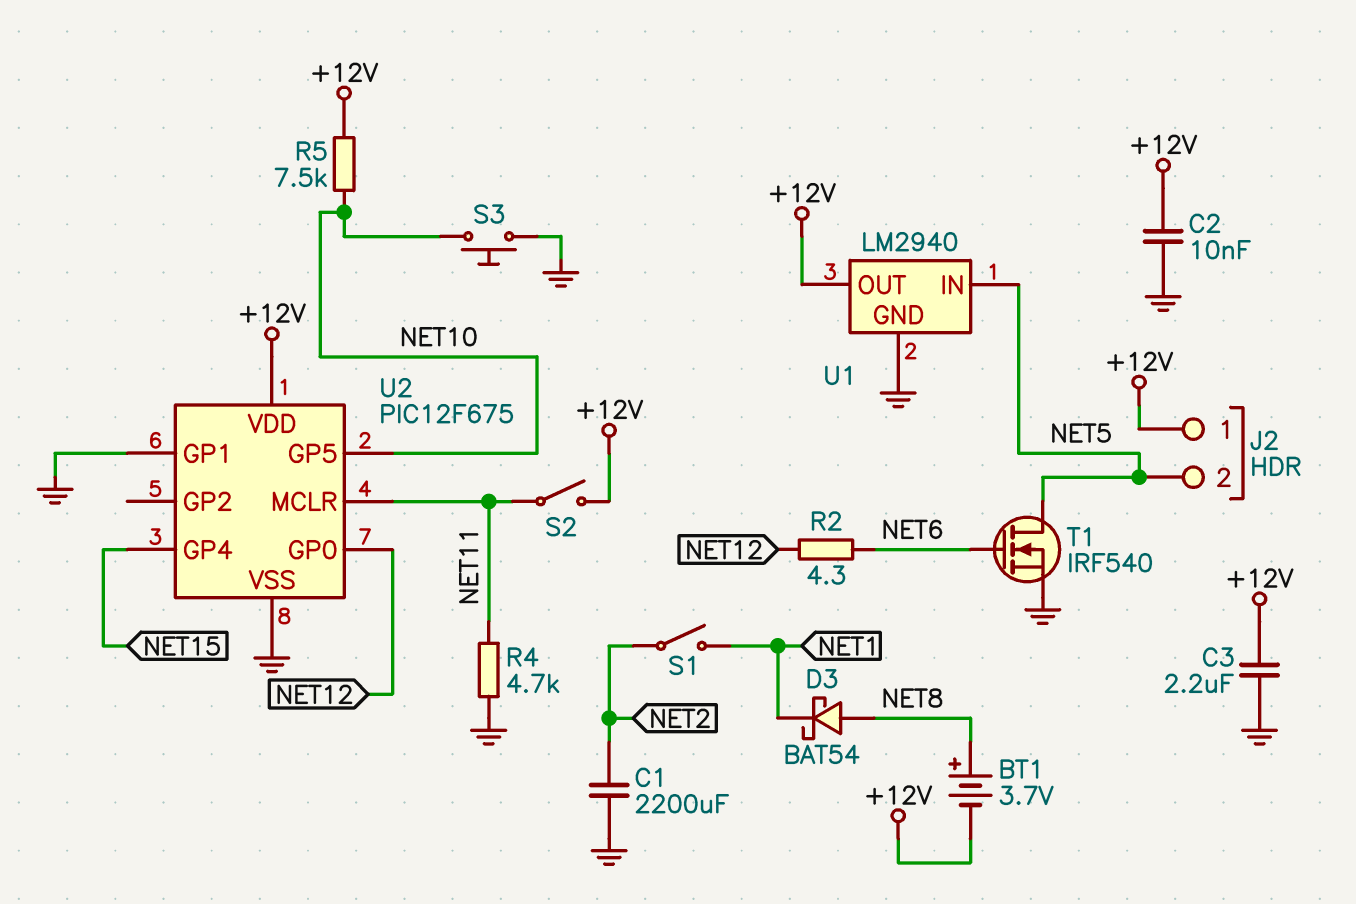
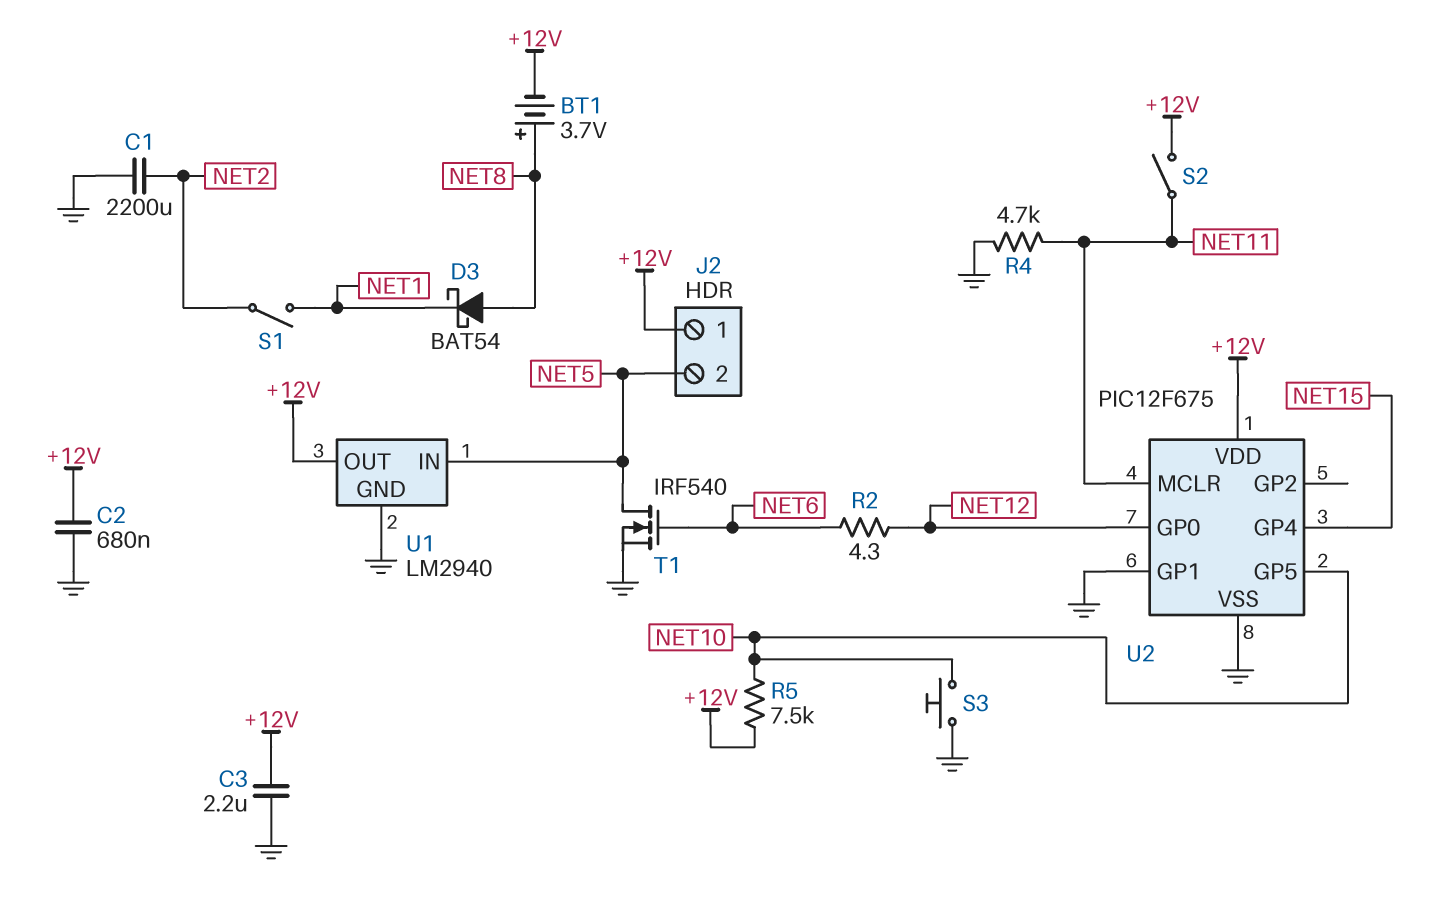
C2: 10nF (+12V, GND) -> 680nF (+12V, GND)

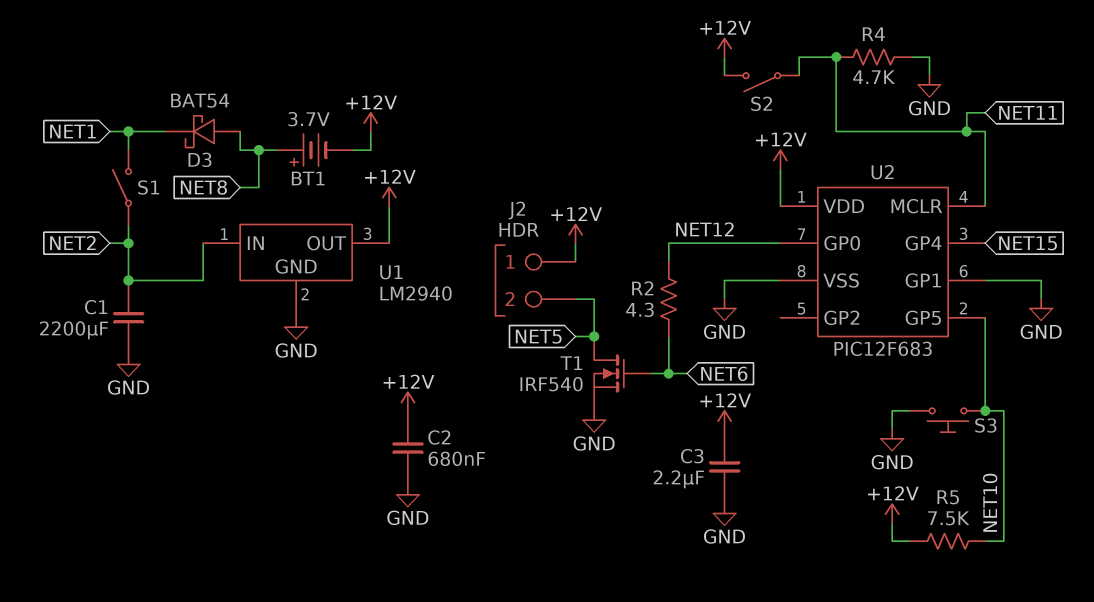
U1 pin IN: NET5 -> NET2
U2: PIC12F675 -> PIC12F683

